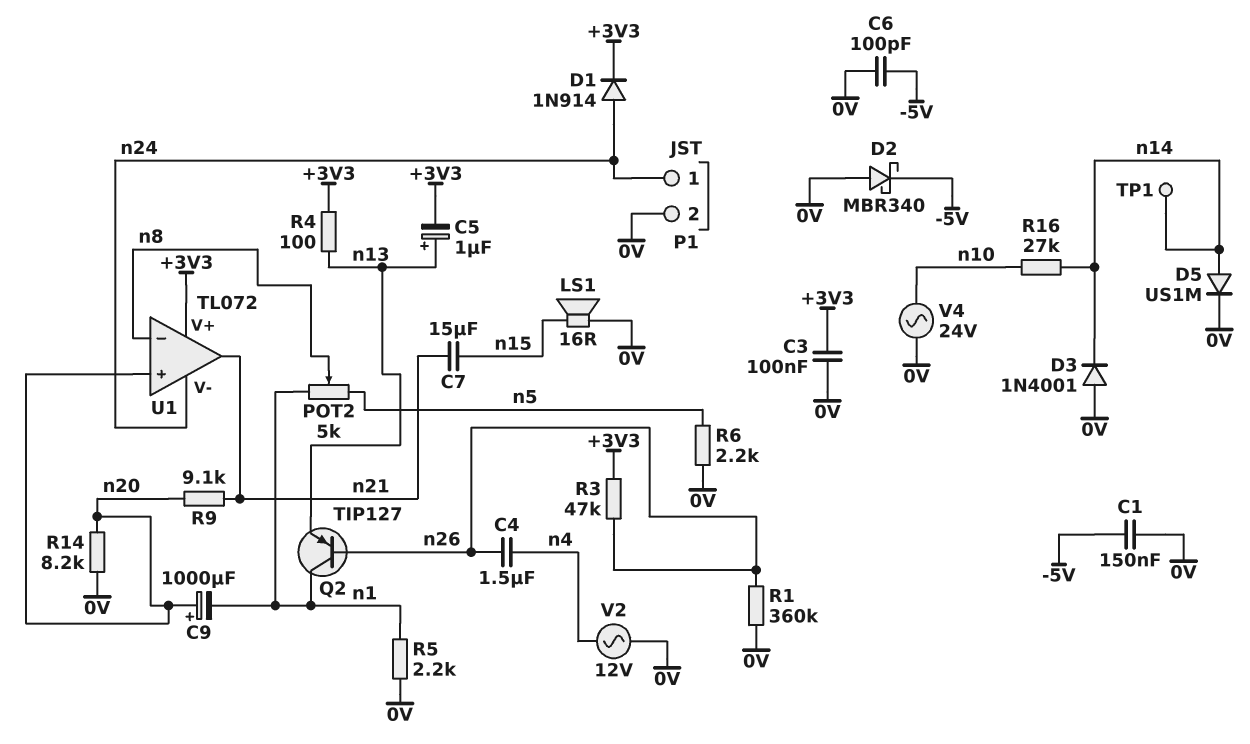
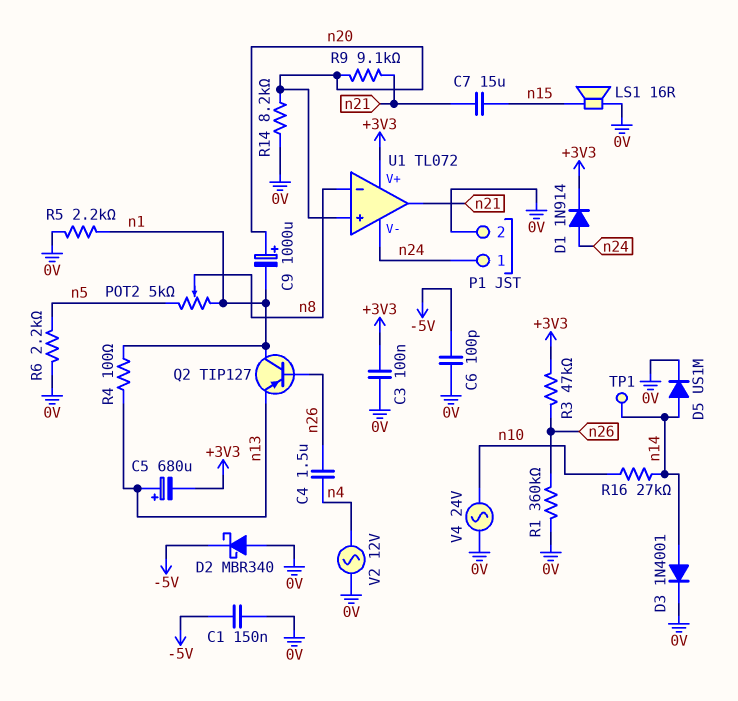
C5: 1uF (plus n13, minus +3V3) -> 680uF (plus n13, minus +3V3)
D3: diode 1N4001 (A 0V, K n14) -> diode 1N4001 (A n14, K 0V)
R4: 100 (+3V3, n13) -> 100 (n1, n13)

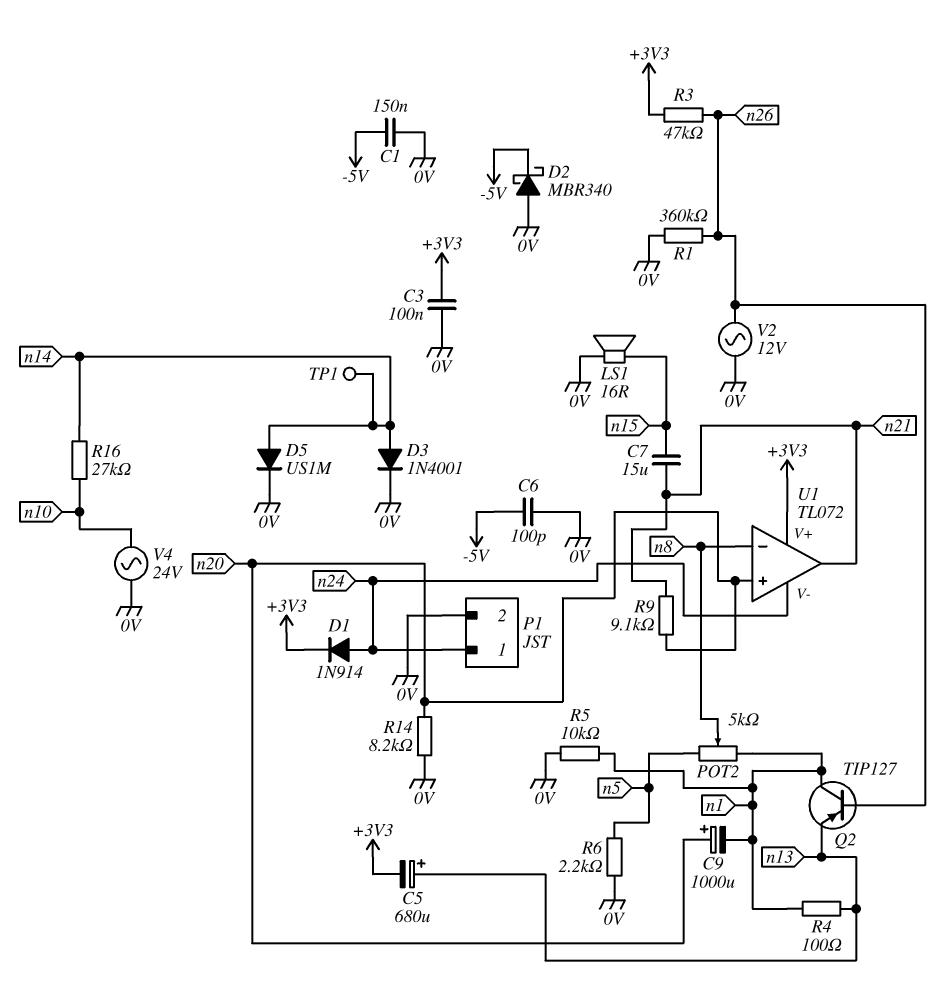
C4: 1.5uF (n4, n26) -> none
R5: 2.2k (0V, n1) -> 10k (0V, n1)
V2: AC 12V (0V, n4) -> AC 12V (0V, n26)

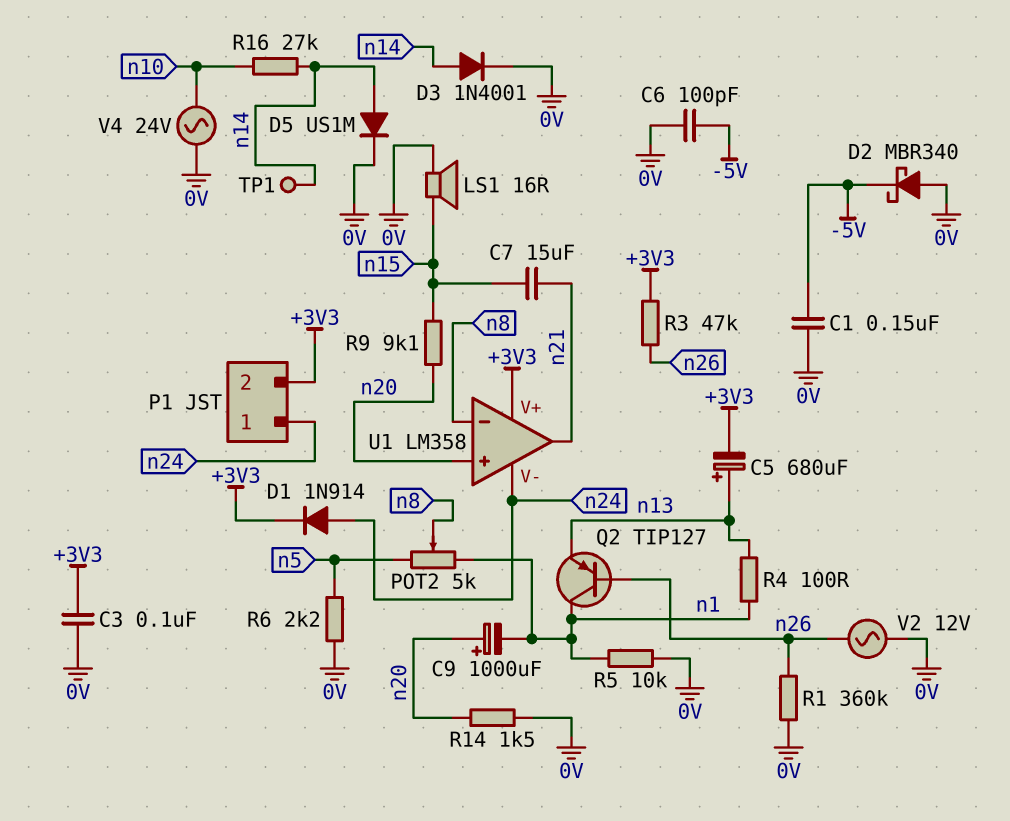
P1 pin 2: 0V -> +3V3
R9: 9.1k (n20, n21) -> 9.1k (n15, n20)
R14: 8.2k (0V, n20) -> 1.5k (0V, n20)
U1: TL072 -> LM358

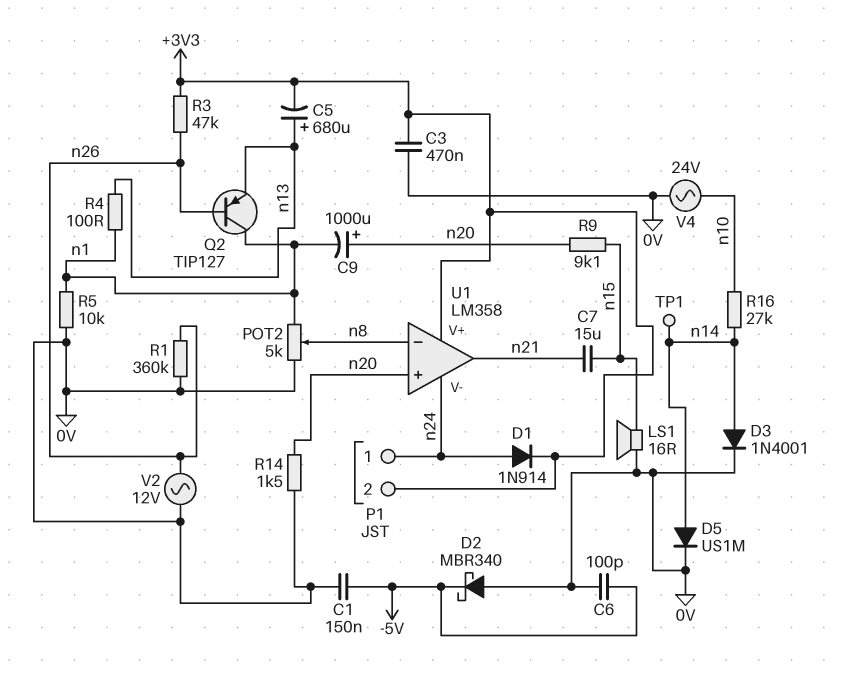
C3: 100nF (+3V3, 0V) -> 470nF (+3V3, 0V)
POT2: 5k (n1, n5, wiper n8) -> 5k (0V, n1, wiper n8)
R6: 2.2k (0V, n5) -> none

